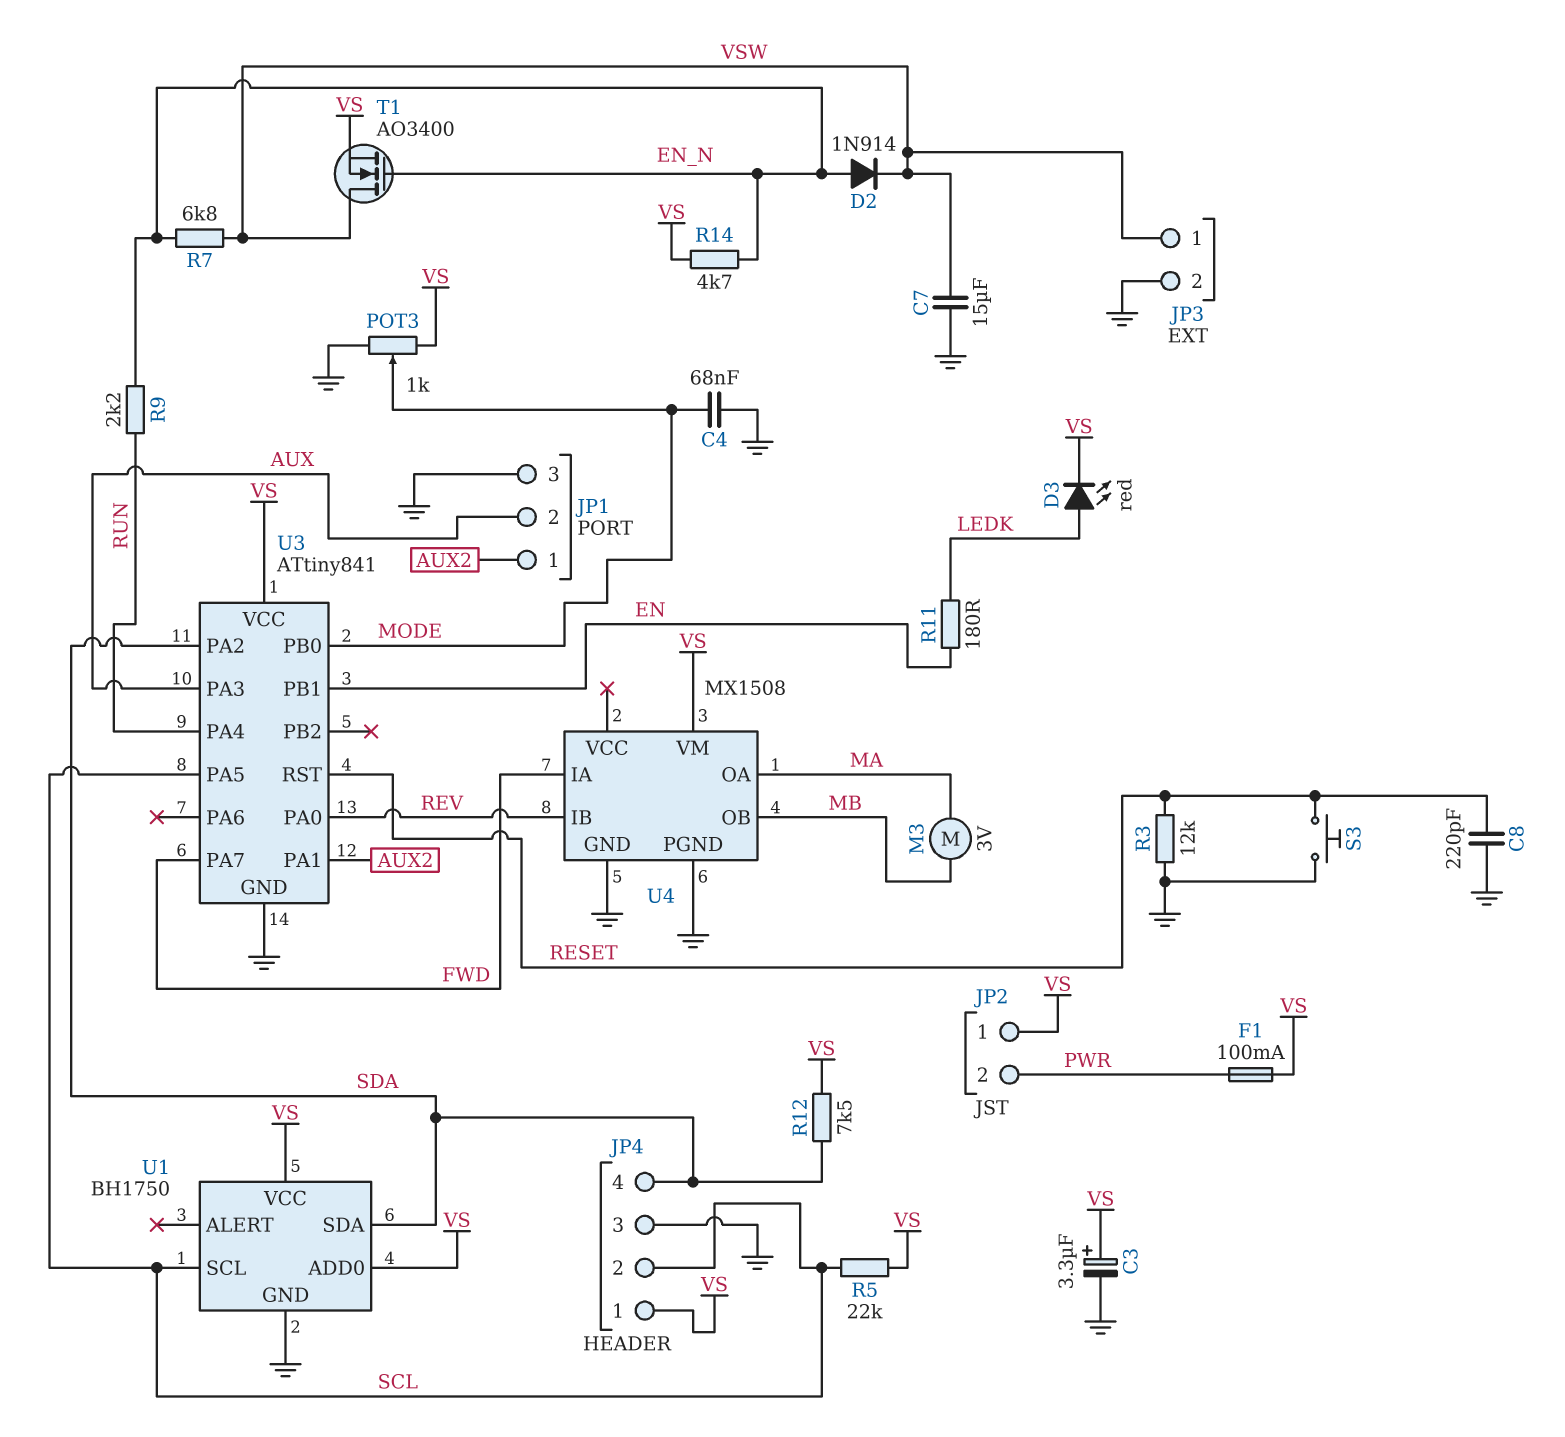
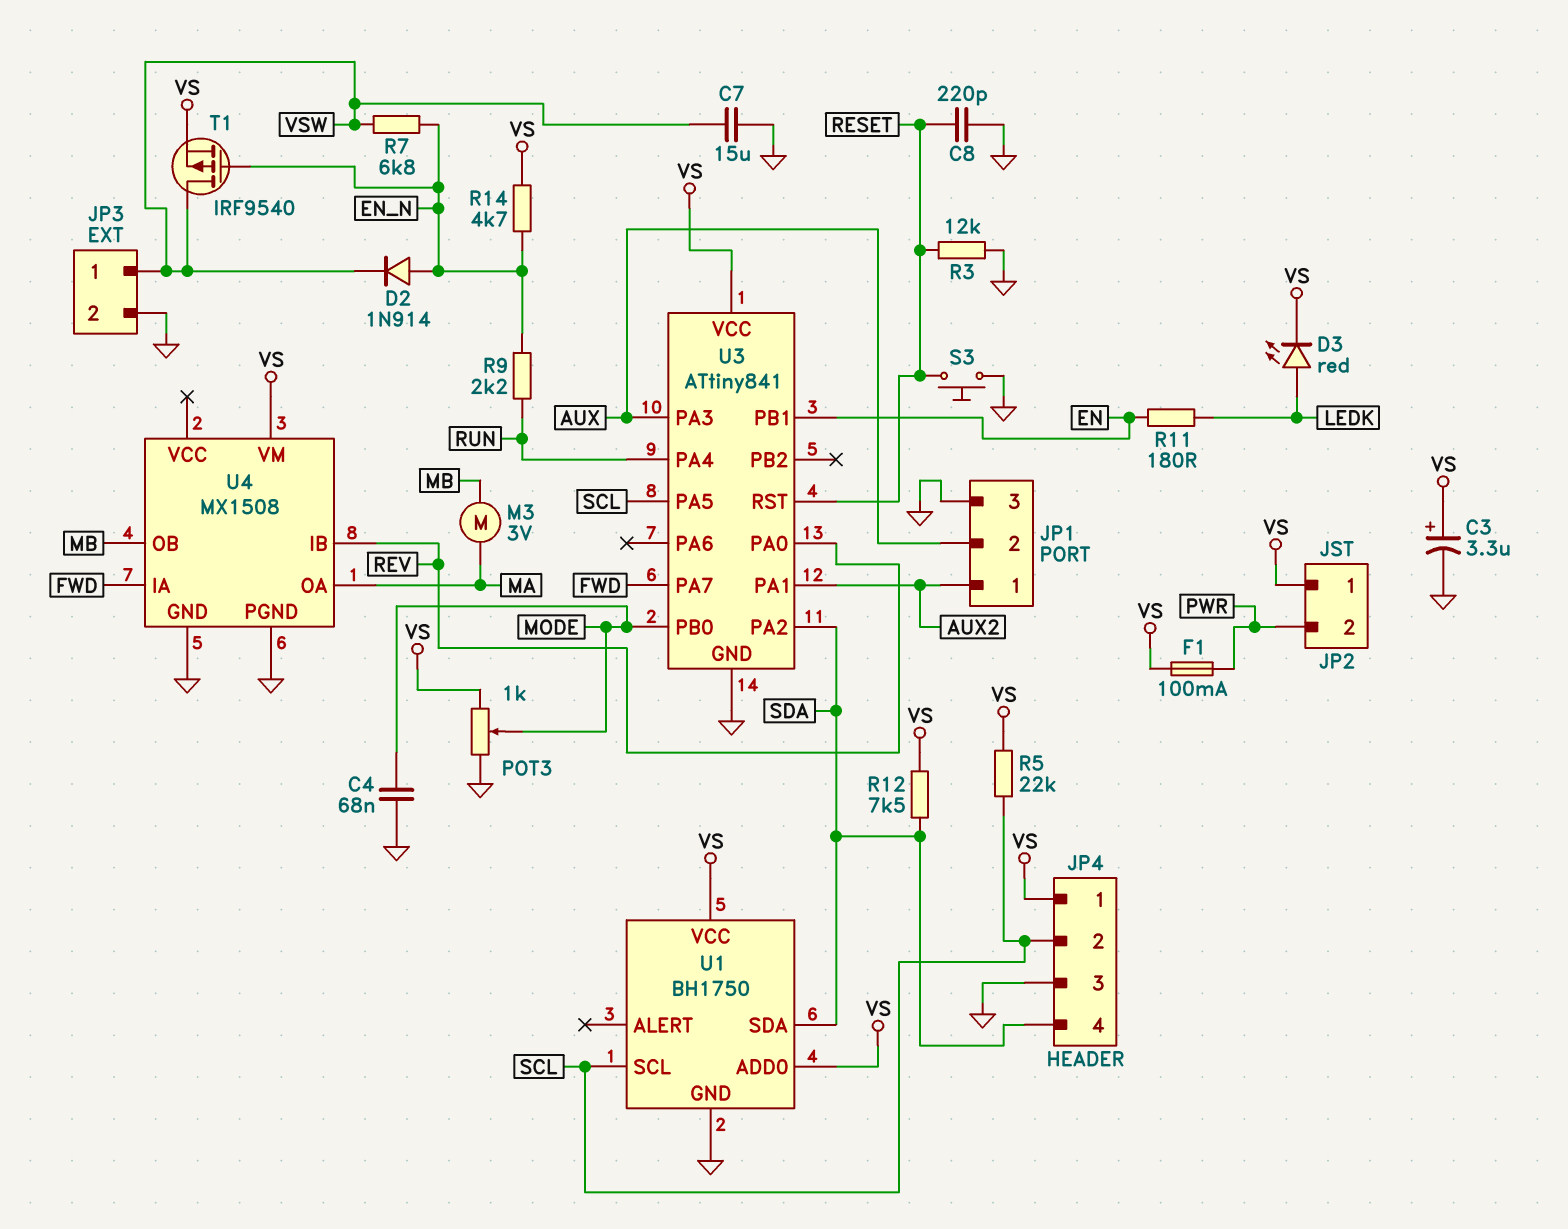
T1: NMOS AO3400 (G EN_N, D VSW, S VS) -> PMOS IRF9540 (G EN_N, D VSW, S VS)

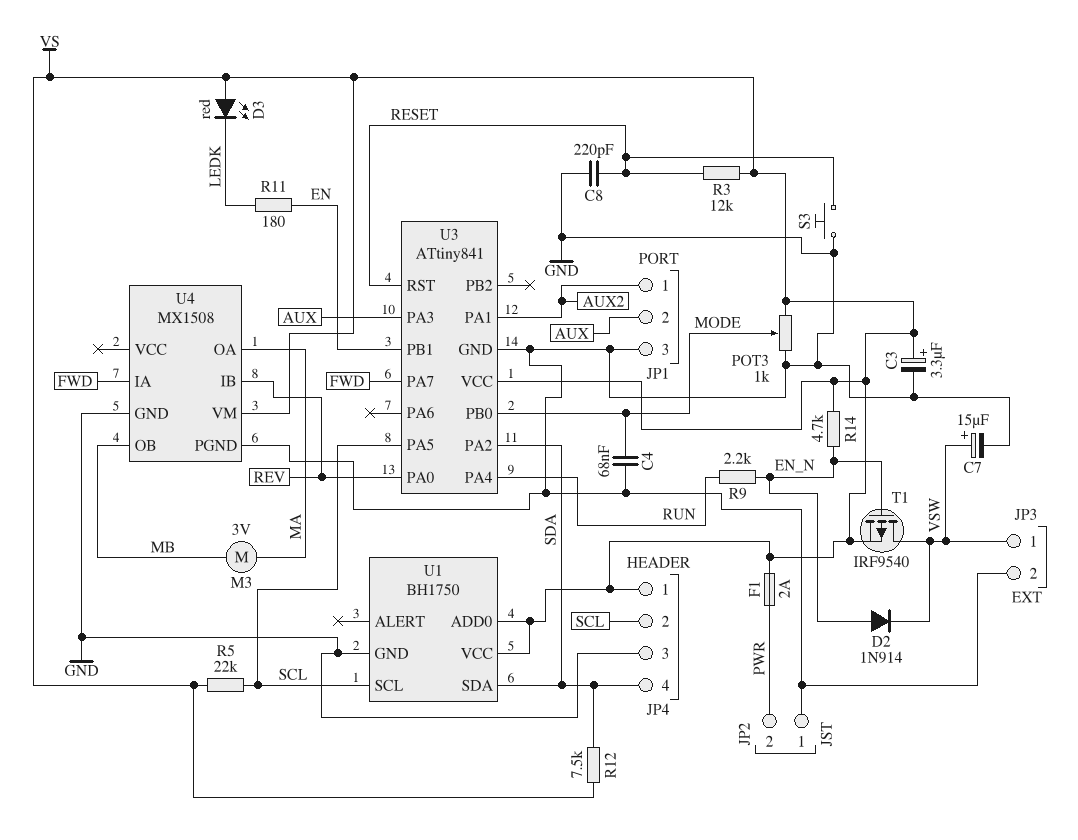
C7: 15uF (GND, VSW) -> 15uF (plus VSW, minus GND)
D3: LED red (A LEDK, K VS) -> LED red (A VS, K LEDK)
F1: 100mA (PWR, VS) -> 2A (PWR, VS)
JP2 pin 1: VS -> GND
R3: 12k (GND, RESET) -> 12k (RESET, VS)
R7: 6.8k (EN_N, VSW) -> none

